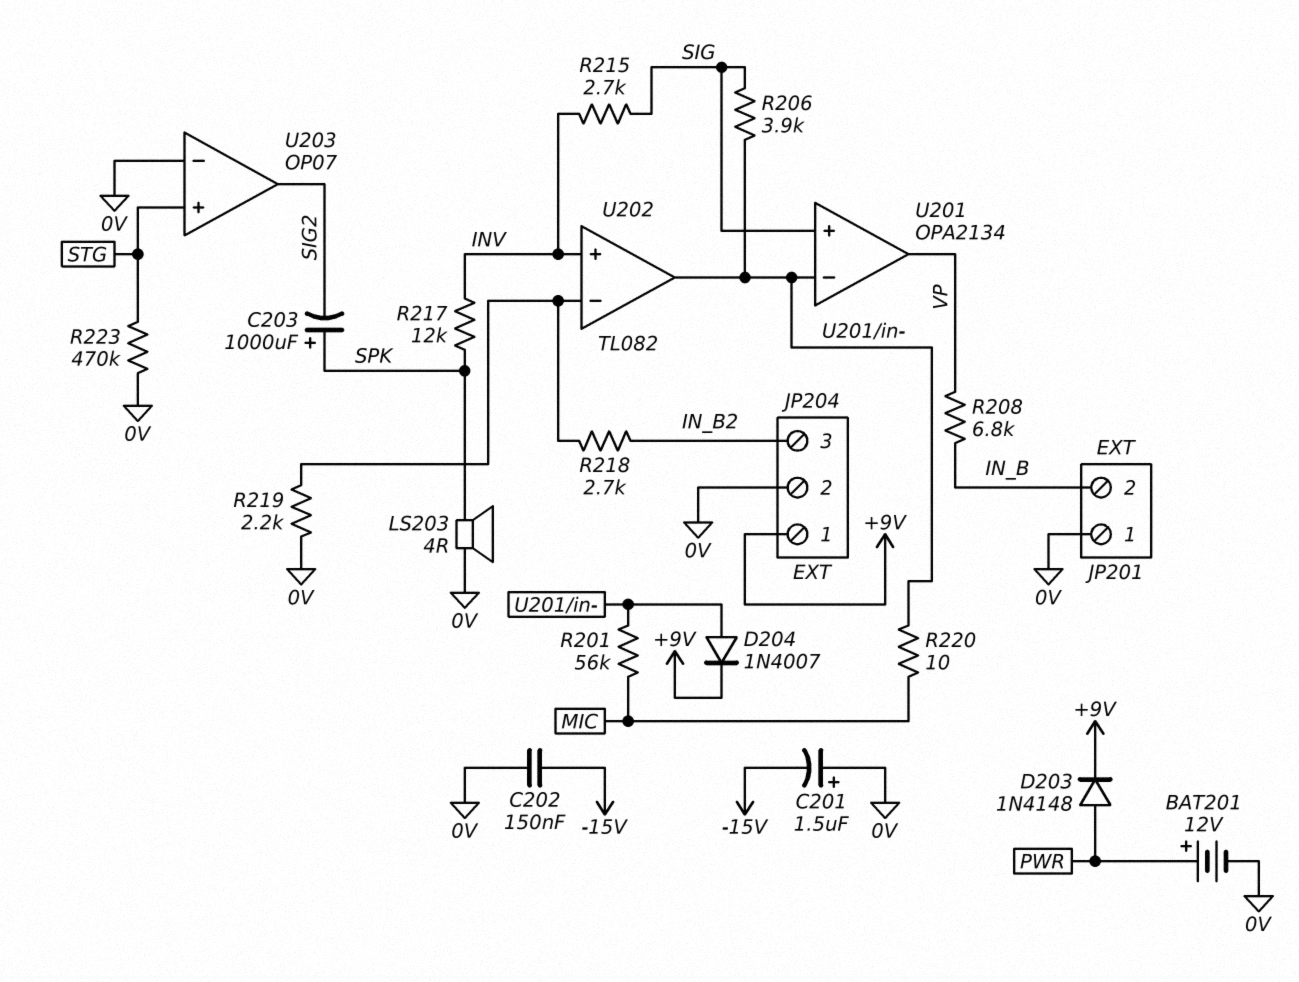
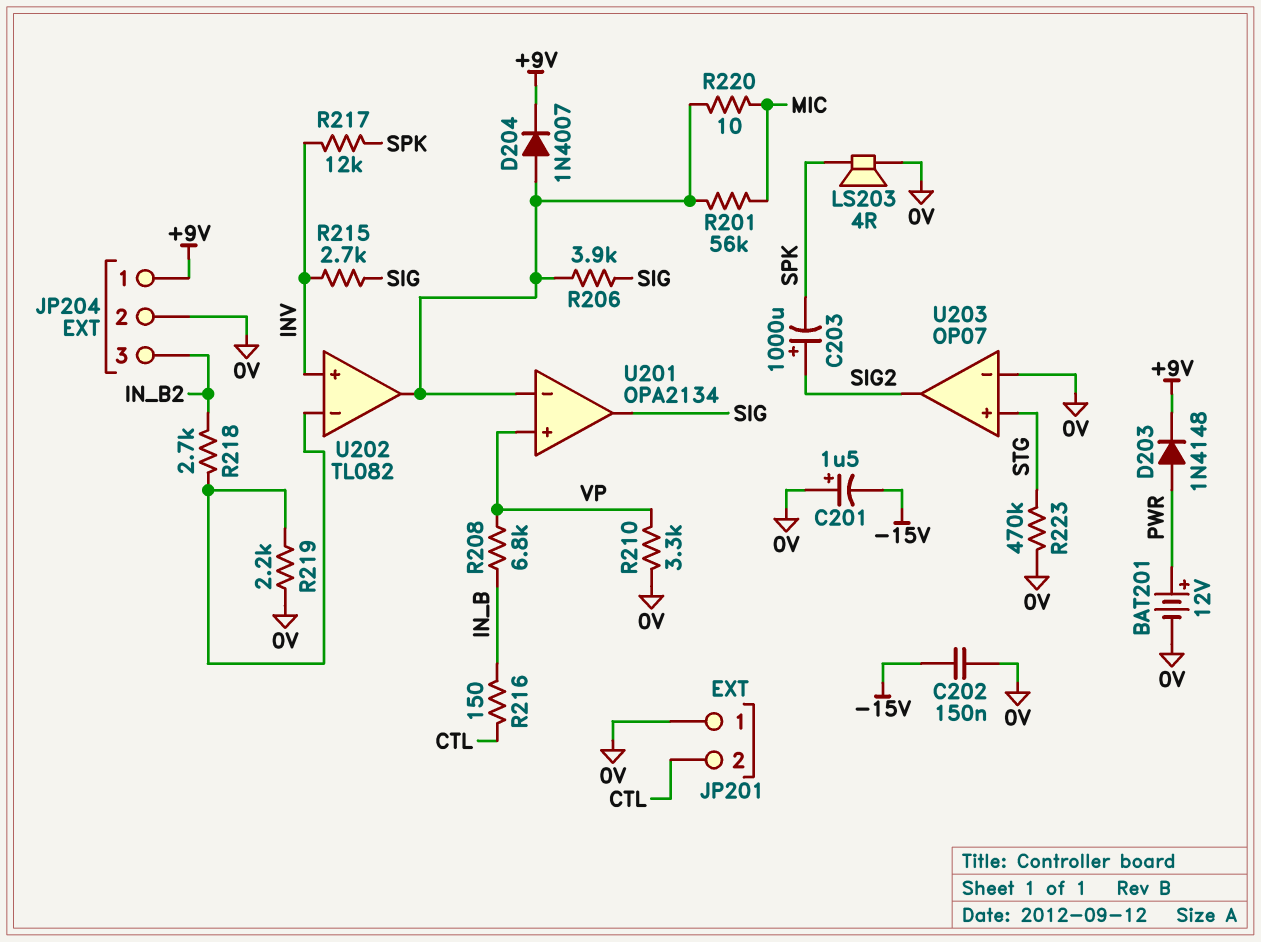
C203: 1000uF (plus SPK, minus SIG2) -> 1000uF (plus SIG2, minus SPK)
JP201 pin 2: IN_B -> CTL
R210: none -> 3.3k (0V, VP)
R216: none -> 150 (CTL, IN_B)
U201 pin in+: SIG -> VP
U201 pin out: VP -> SIG

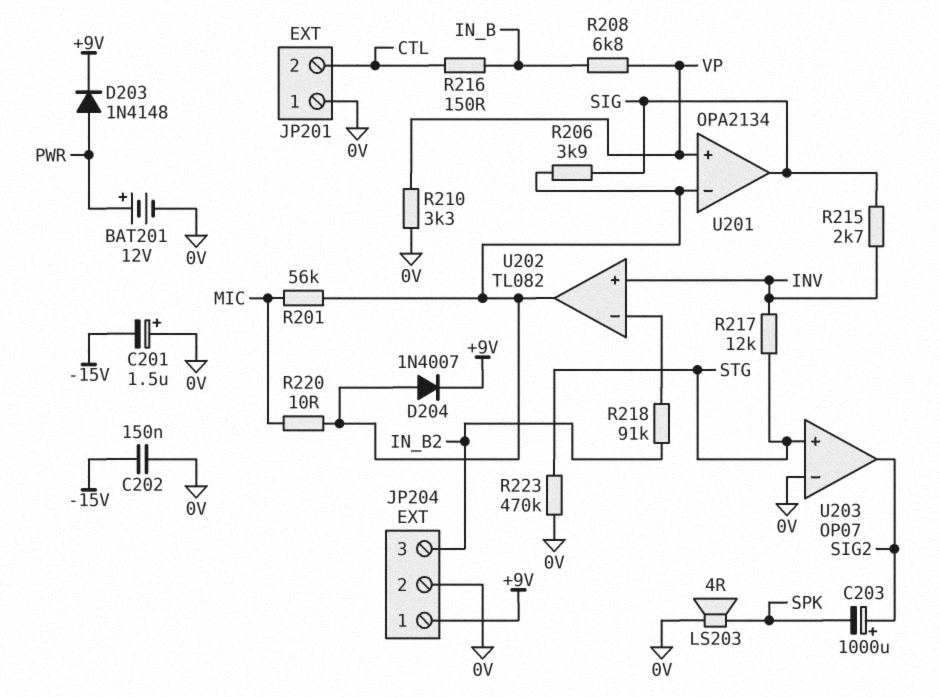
R217: 12k (INV, SPK) -> 12k (INV, STG)
R218: 2.7k (IN_B2, U202/in-) -> 91k (IN_B2, U202/in-)
R219: 2.2k (0V, U202/in-) -> none

